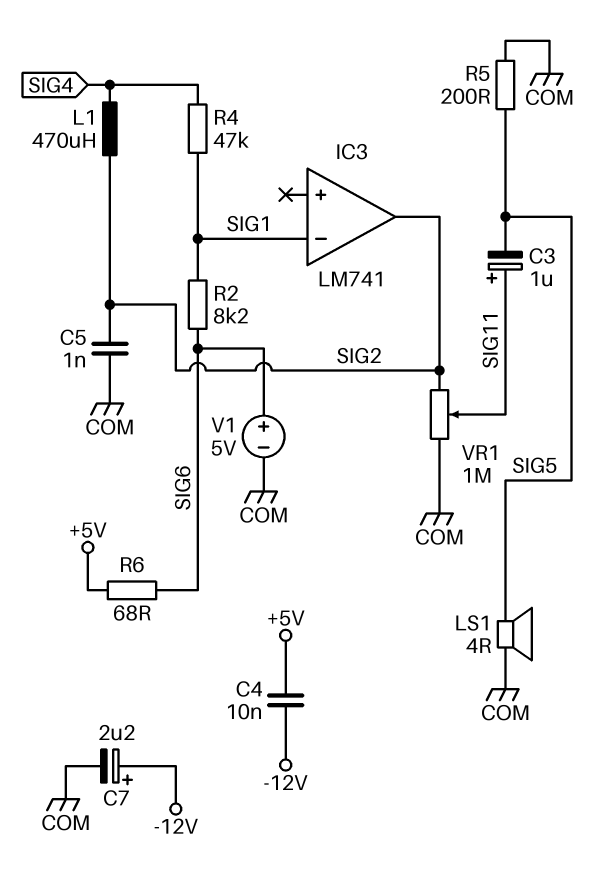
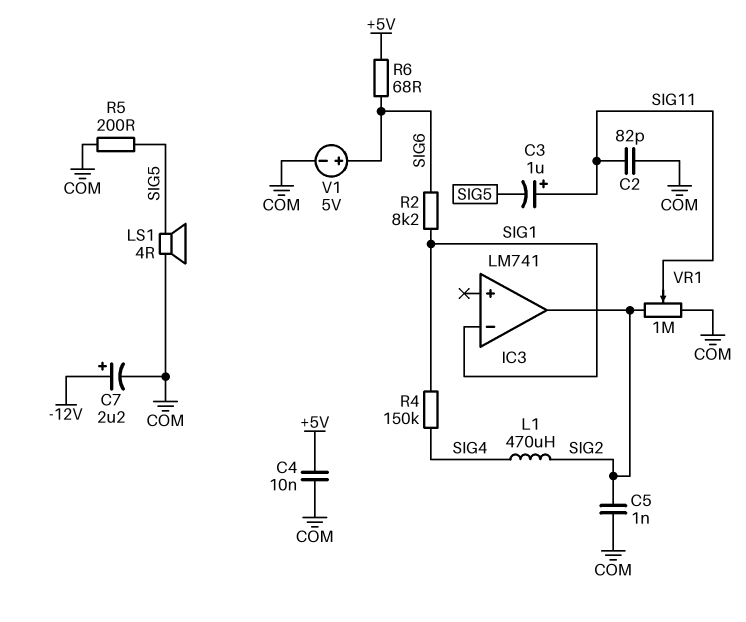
C2: none -> 82pF (COM, SIG11)
C4: 10nF (+5V, -12V) -> 10nF (+5V, COM)
R4: 47k (SIG1, SIG4) -> 150k (SIG1, SIG4)

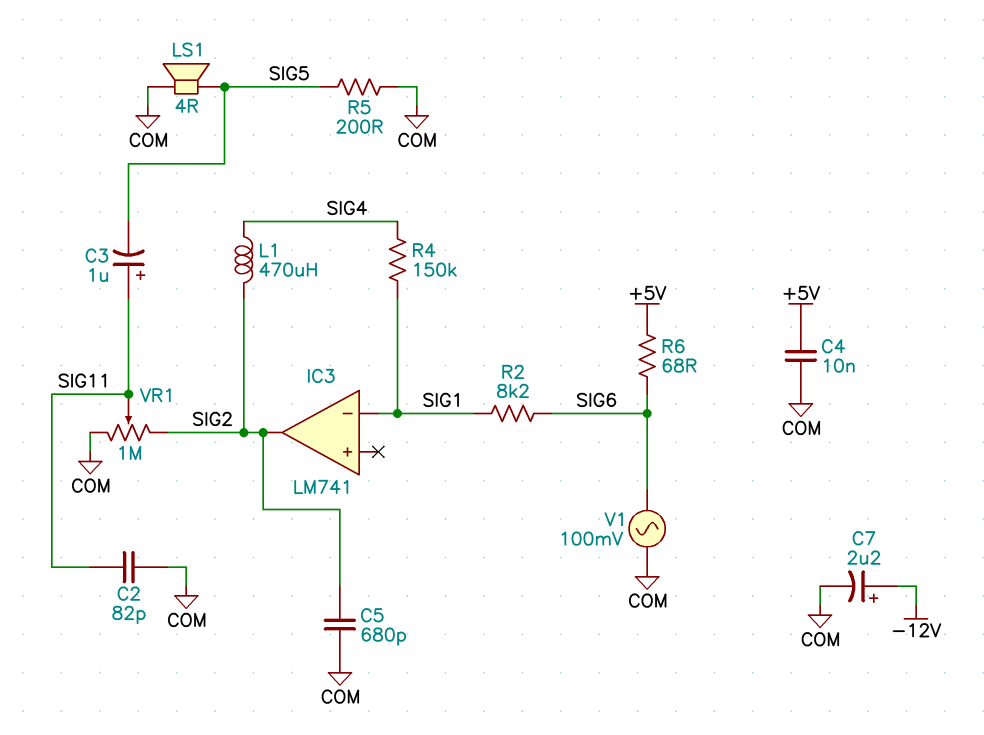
C5: 1nF (COM, SIG2) -> 680pF (COM, SIG2)
V1: 5V (plus SIG6, minus COM) -> AC 100mV (COM, SIG6)

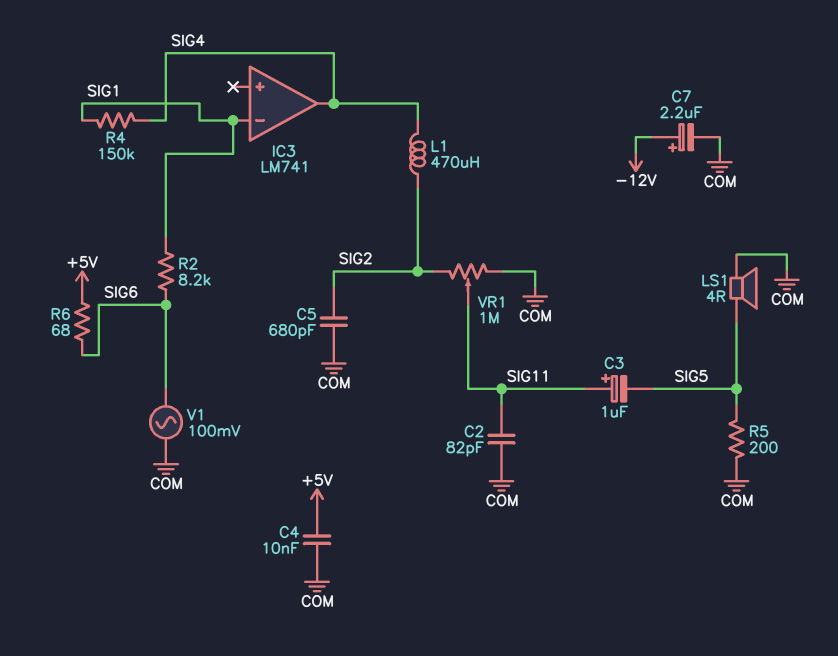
IC3 pin out: SIG2 -> SIG4

